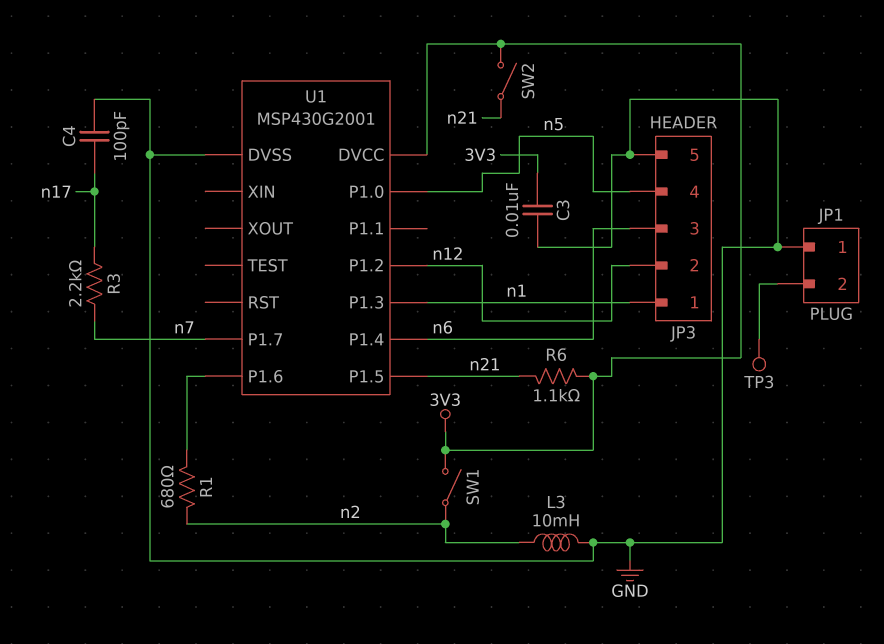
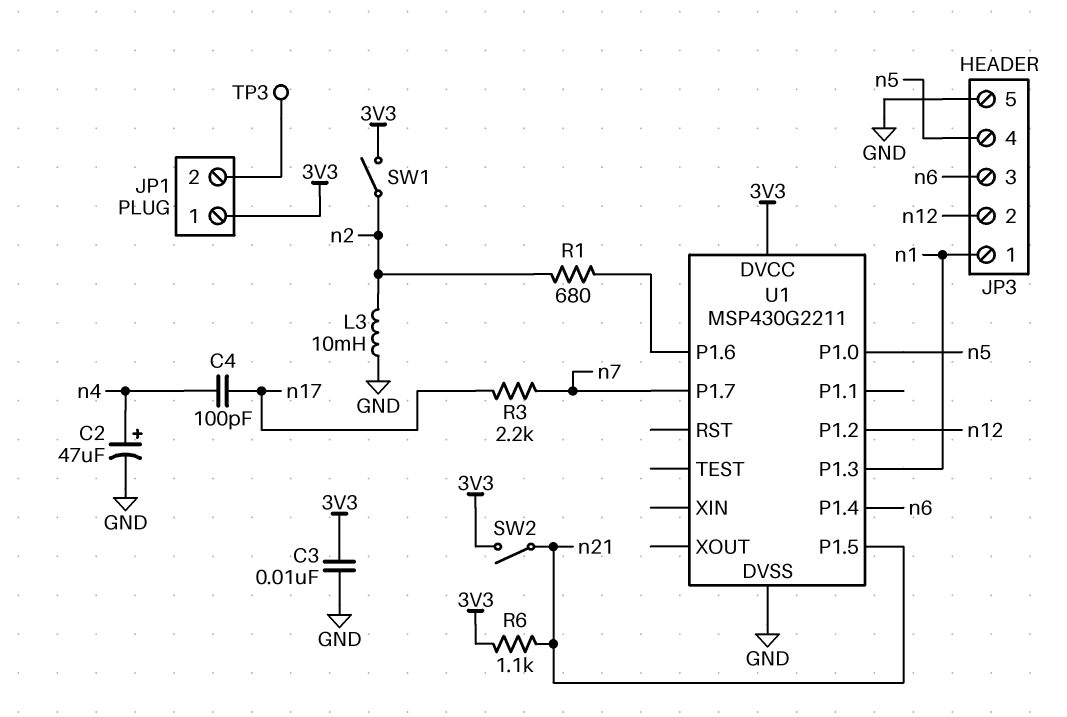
C2: none -> 47uF (plus n4, minus GND)
C4: 100pF (GND, n17) -> 100pF (n4, n17)
JP1 pin 1: GND -> 3V3
U1: MSP430G2001 -> MSP430G2211

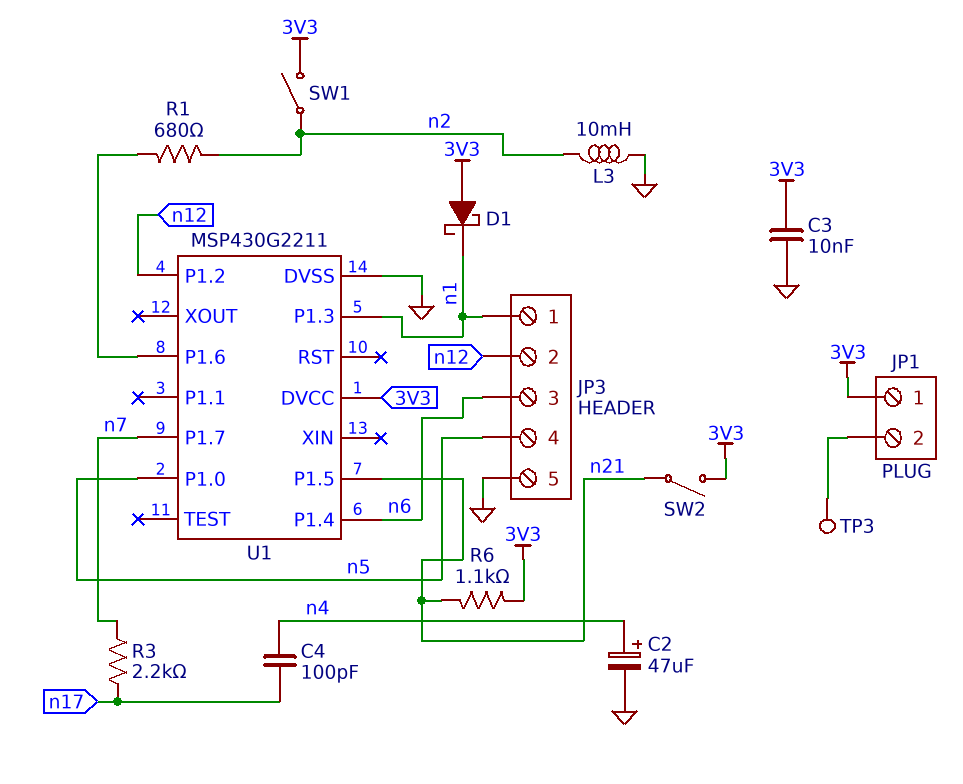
D1: none -> schottky (A 3V3, K n1)

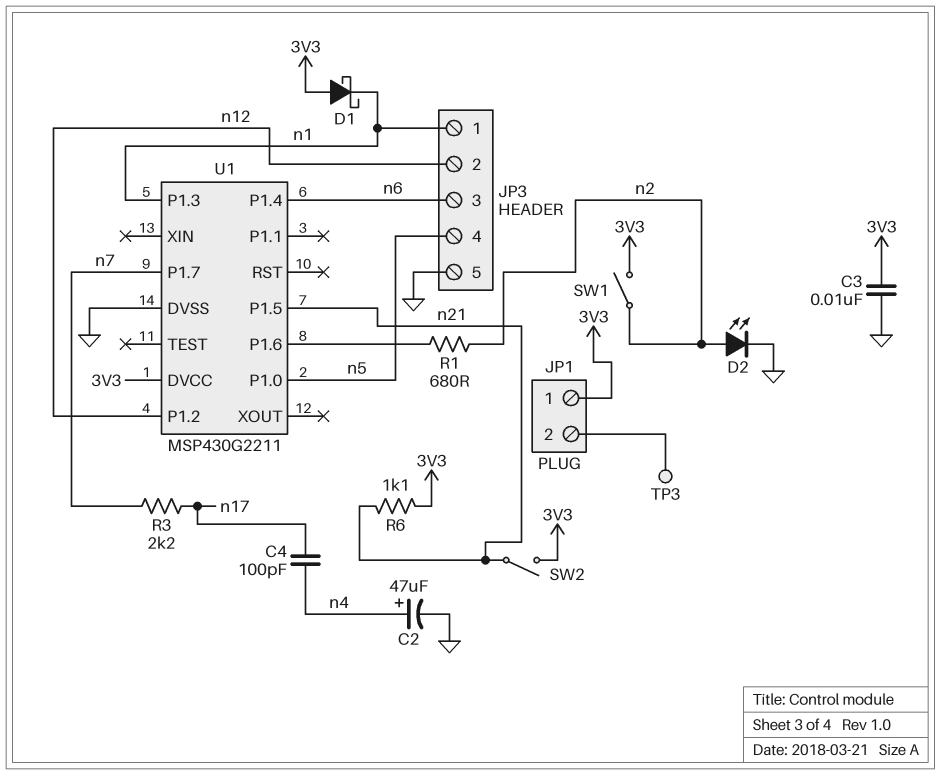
D2: none -> LED (A n2, K GND)
L3: 10mH (GND, n2) -> none

